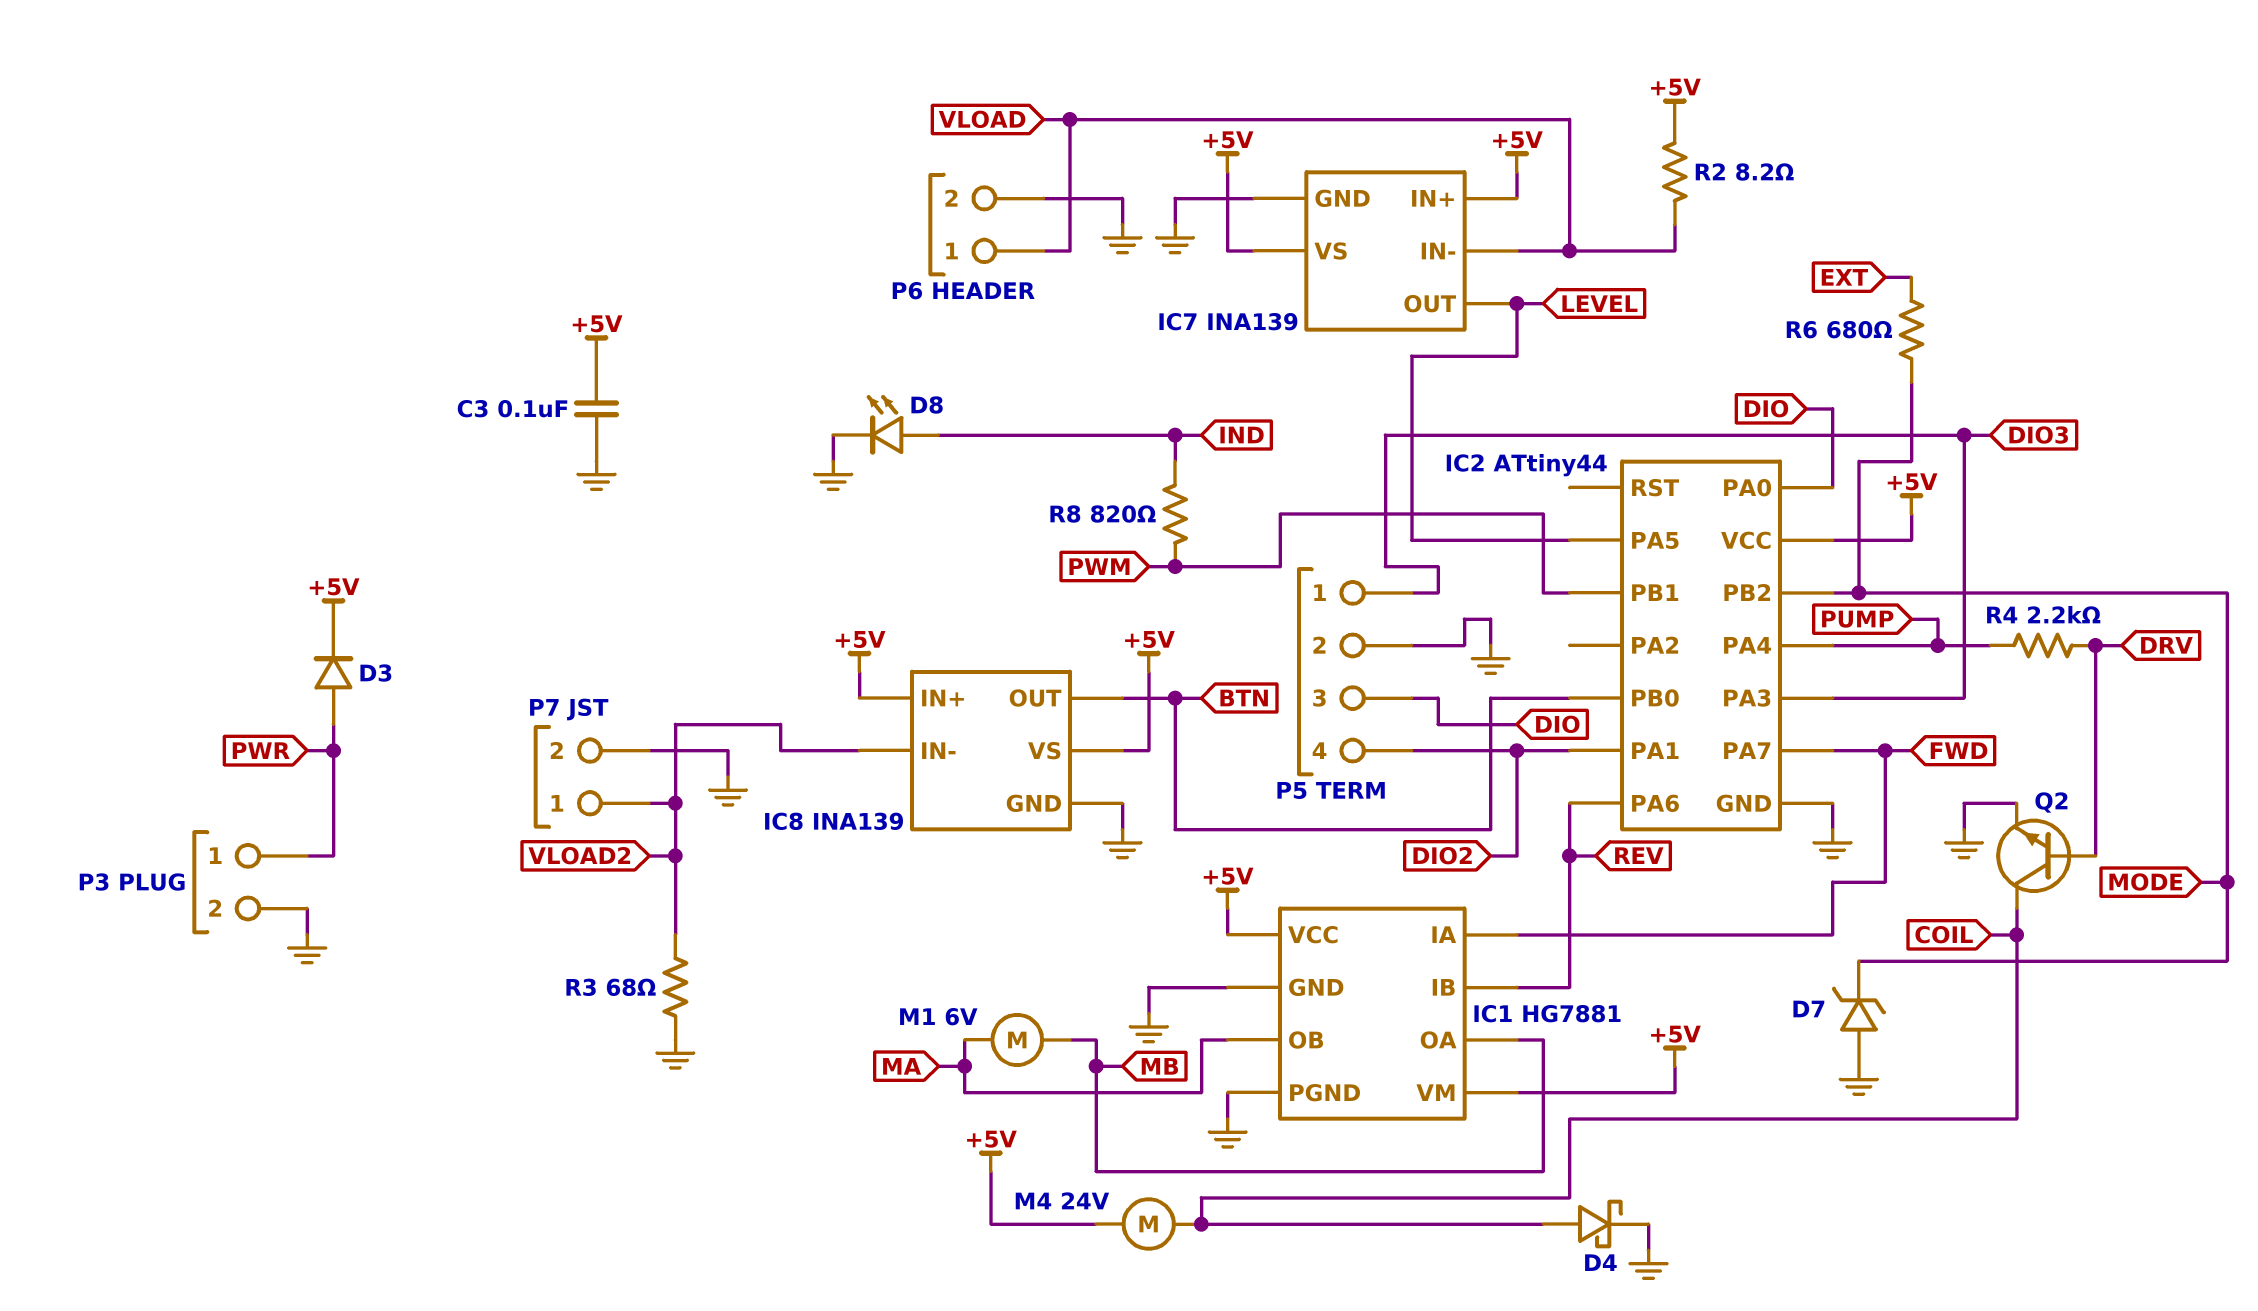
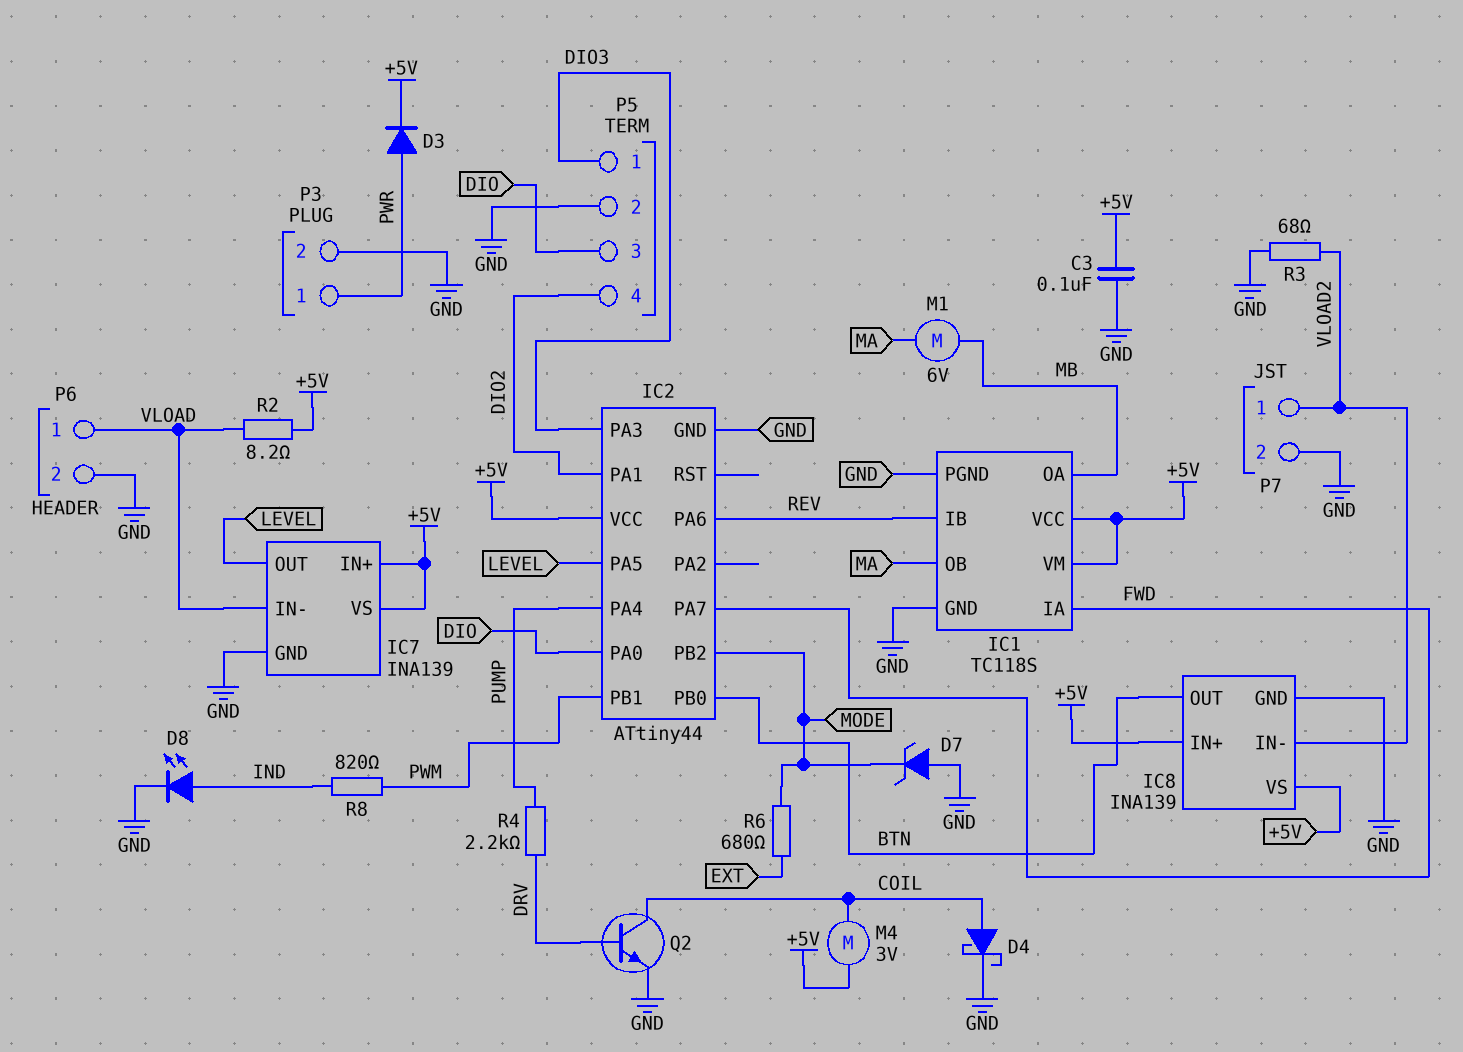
IC1: HG7881 -> TC118S
M4: motor 24V (+5V, COIL) -> motor 3V (+5V, COIL)

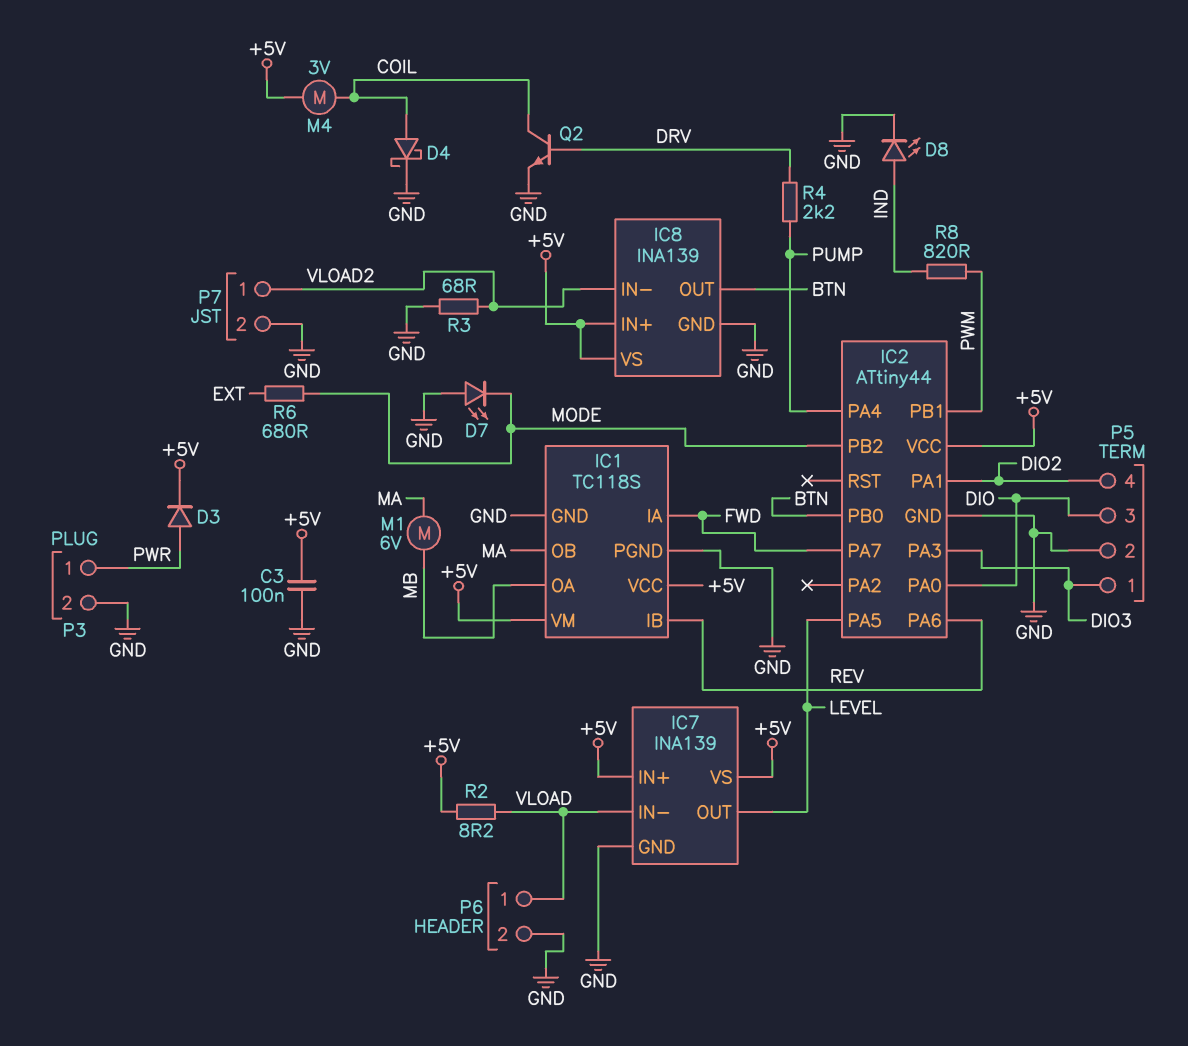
D7: zener (A GND, K MODE) -> LED (A GND, K MODE)

